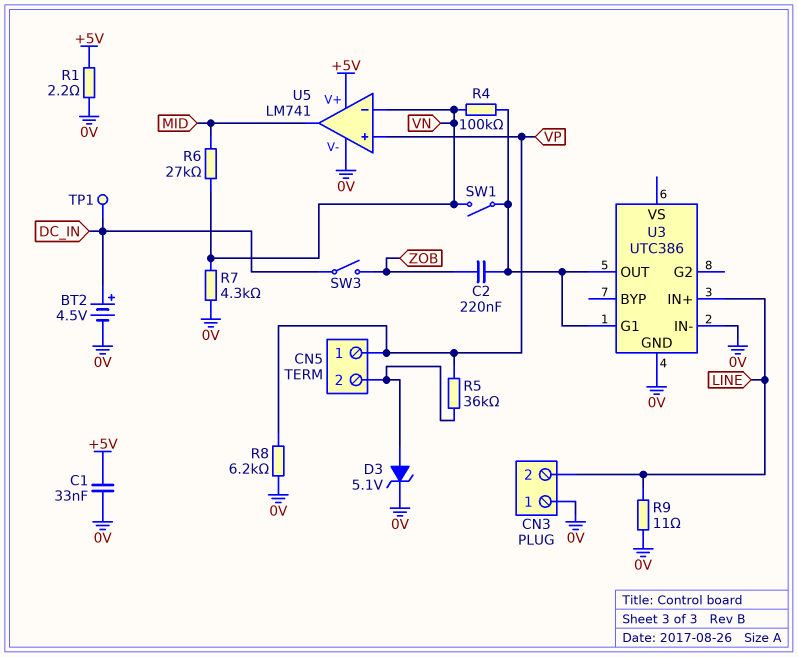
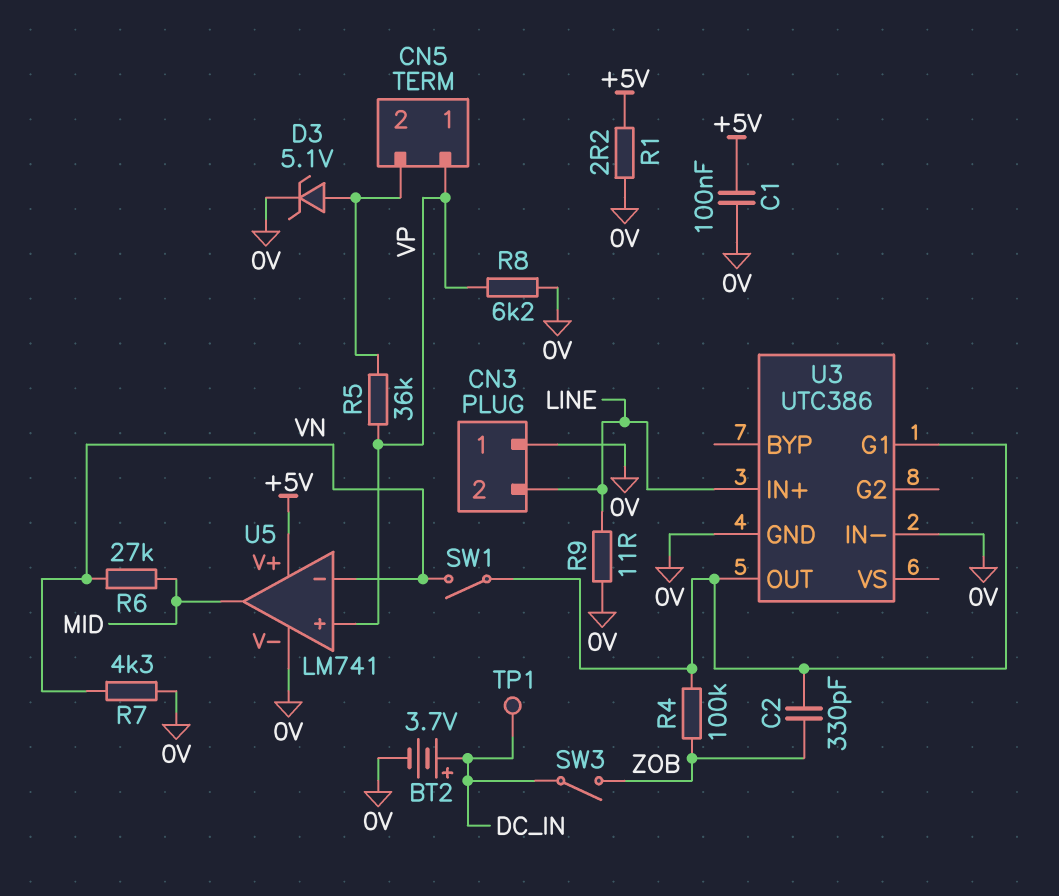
BT2: 4.5V (plus DC_IN, minus 0V) -> 3.7V (plus DC_IN, minus 0V)
C1: 33nF (+5V, 0V) -> 100nF (+5V, 0V)
C2: 220nF (U3/G1, ZOB) -> 330pF (U3/G1, ZOB)
R4: 100k (U3/G1, VN) -> 100k (U3/G1, ZOB)

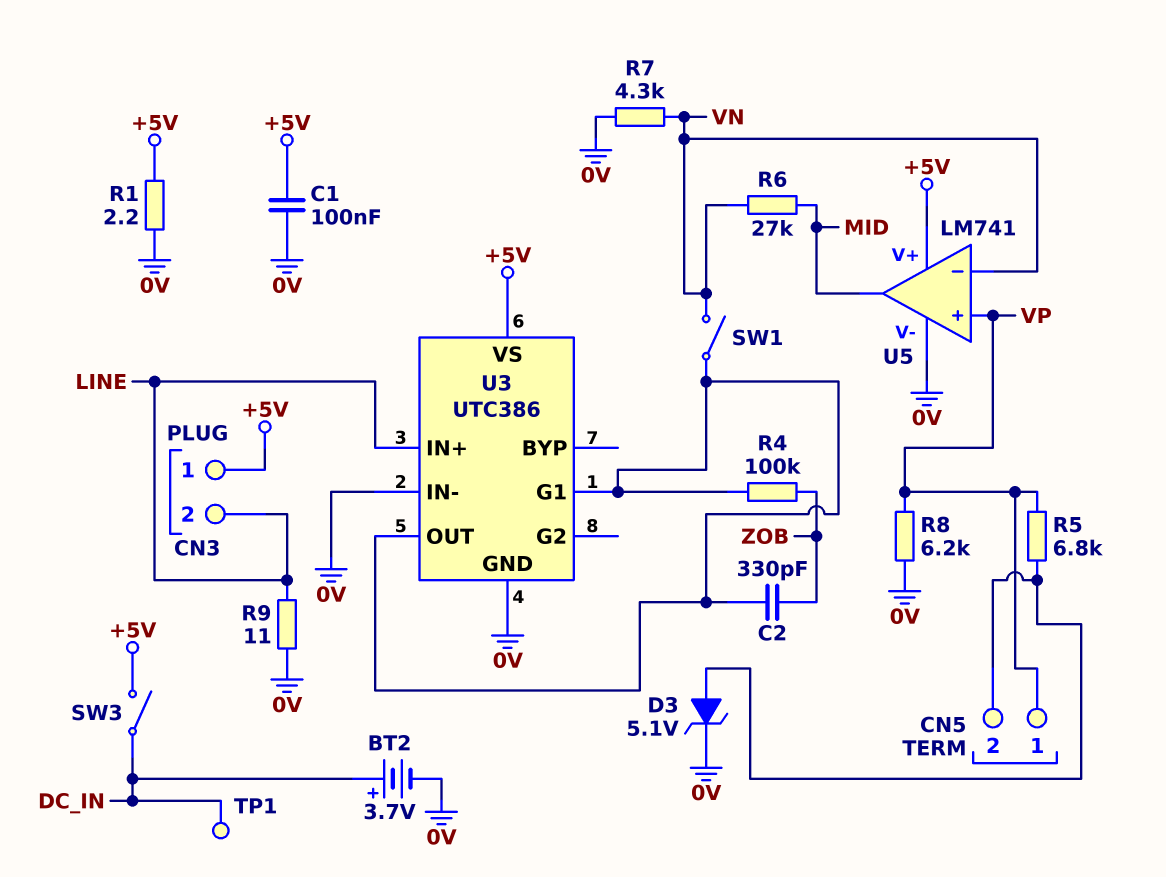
CN3 pin 1: 0V -> +5V
R5: 36k (CN5/2, VP) -> 6.8k (CN5/2, VP)
SW3: switch (DC_IN, ZOB) -> switch (+5V, DC_IN)
U3 pin VS: none -> +5V

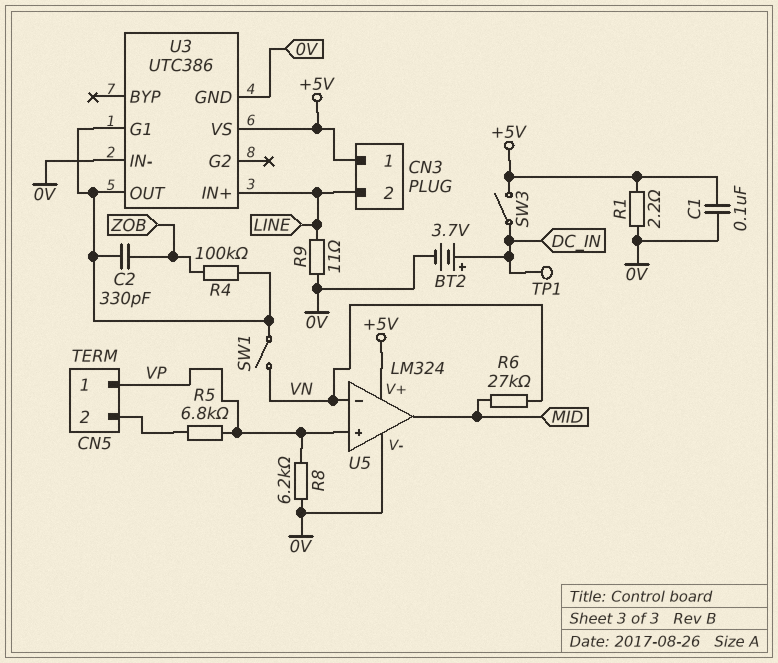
D3: zener 5.1V (A CN5/2, K 0V) -> none
R7: 4.3k (0V, VN) -> none
U5: LM741 -> LM324

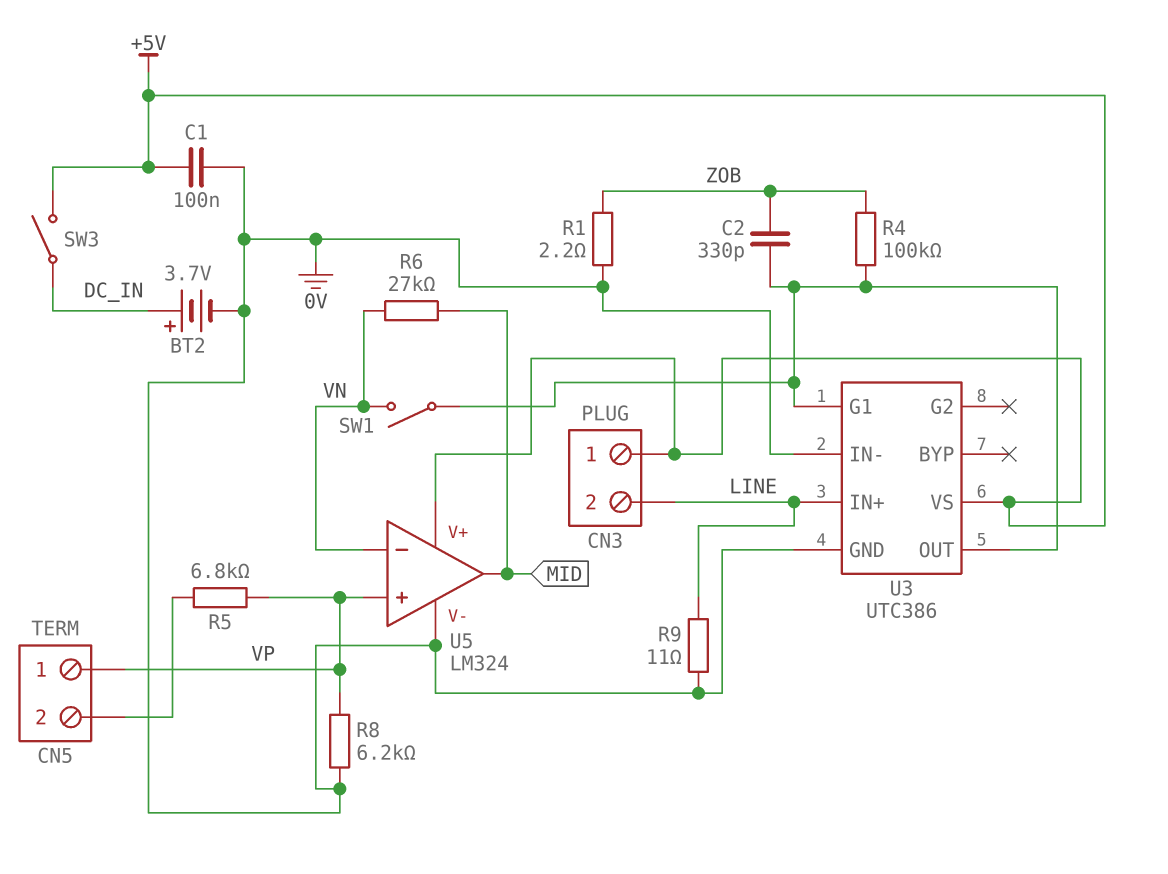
R1: 2.2 (+5V, 0V) -> 2.2 (0V, ZOB)
TP1: test point (DC_IN) -> none

